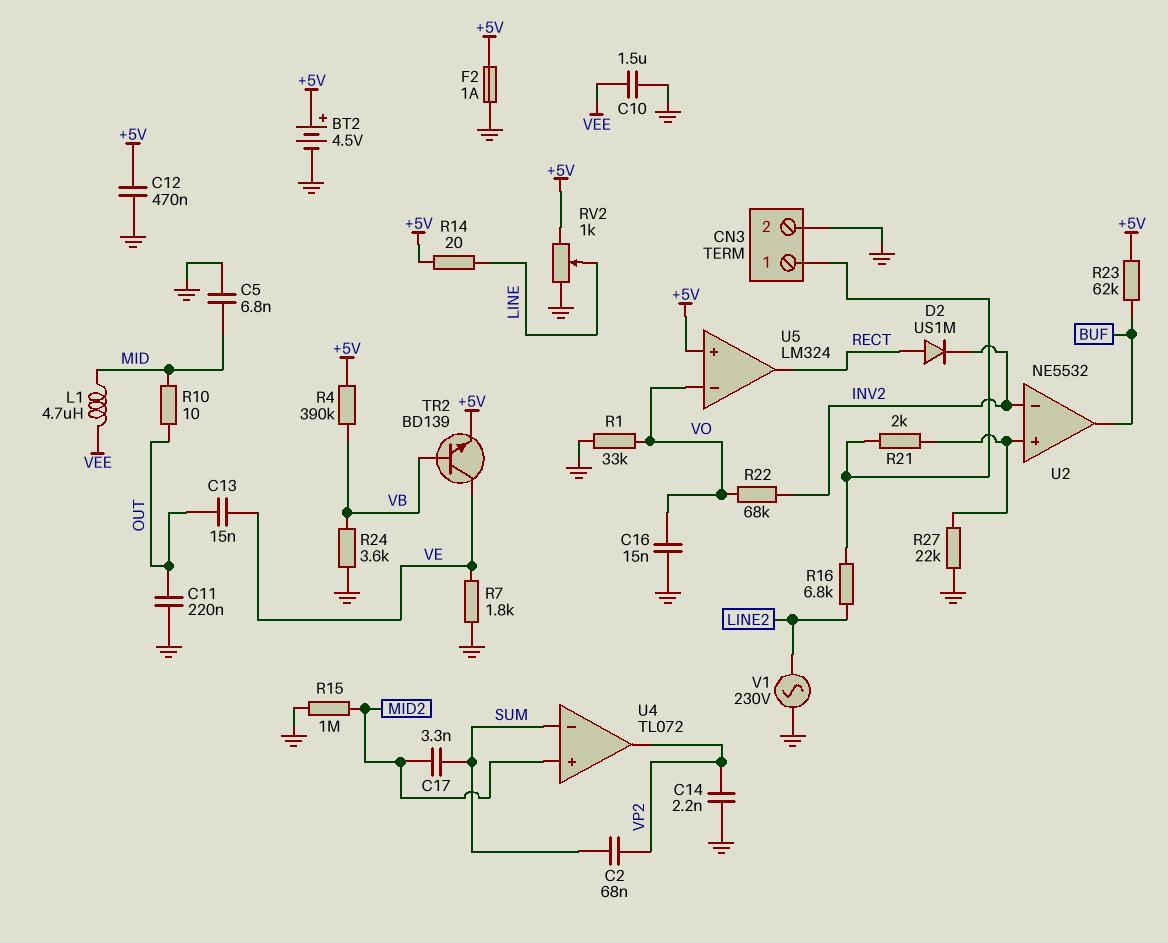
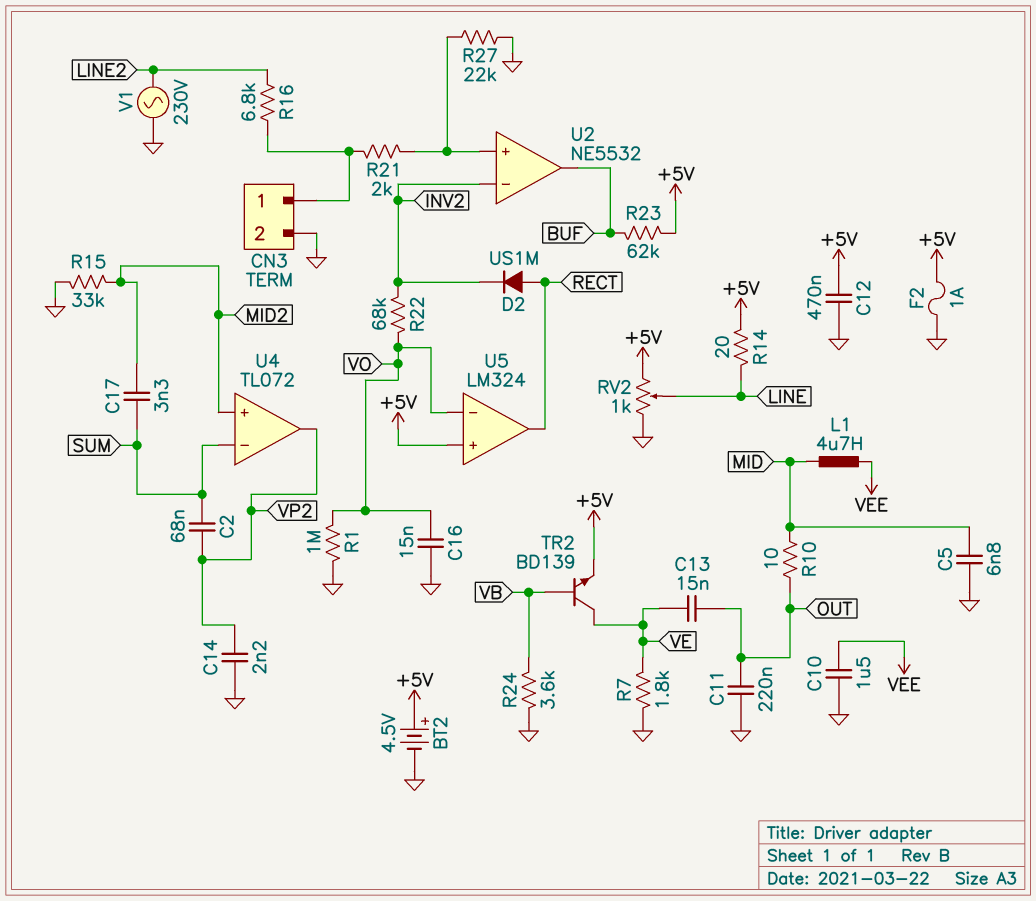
R1: 33k (GND, VO) -> 1M (GND, VO)
R4: 390k (+5V, VB) -> none
R15: 1M (GND, MID2) -> 33k (GND, MID2)

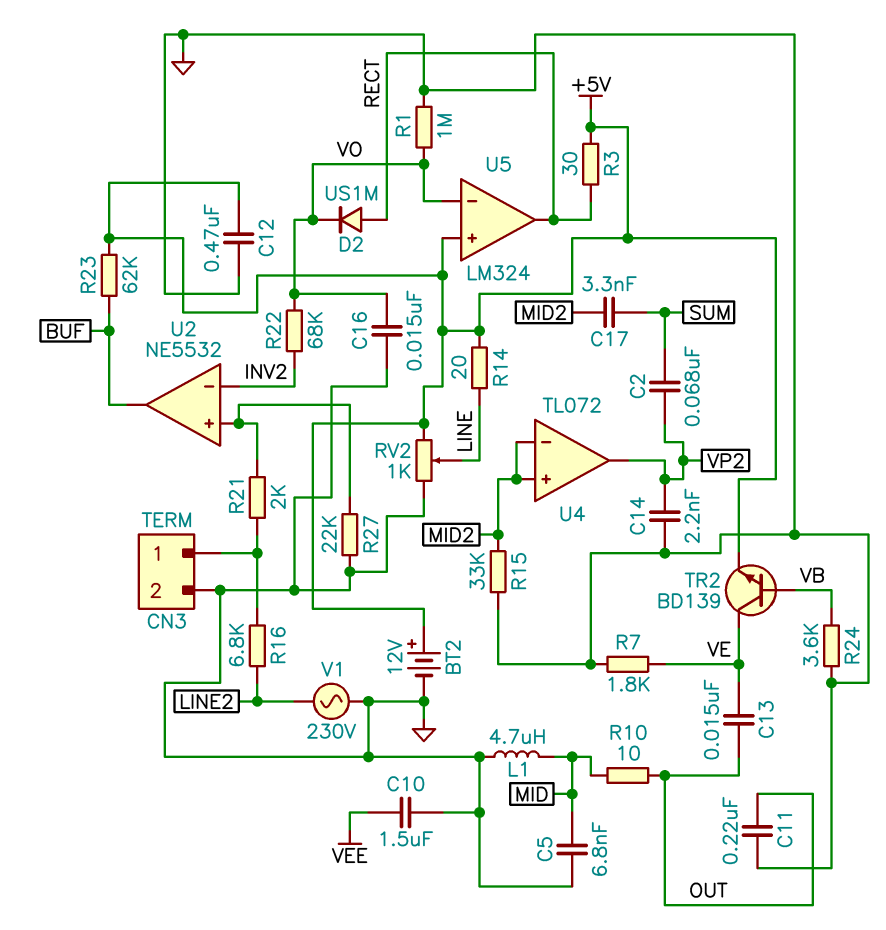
BT2: 4.5V (plus +5V, minus GND) -> 12V (plus +5V, minus GND)
D2: diode US1M (A RECT, K INV2) -> diode US1M (A RECT, K VO)
F2: 1A (+5V, GND) -> none
L1: 4.7uH (MID, VEE) -> 4.7uH (GND, MID)
R3: none -> 30 (+5V, RECT)
U4 pin in-: SUM -> MID2

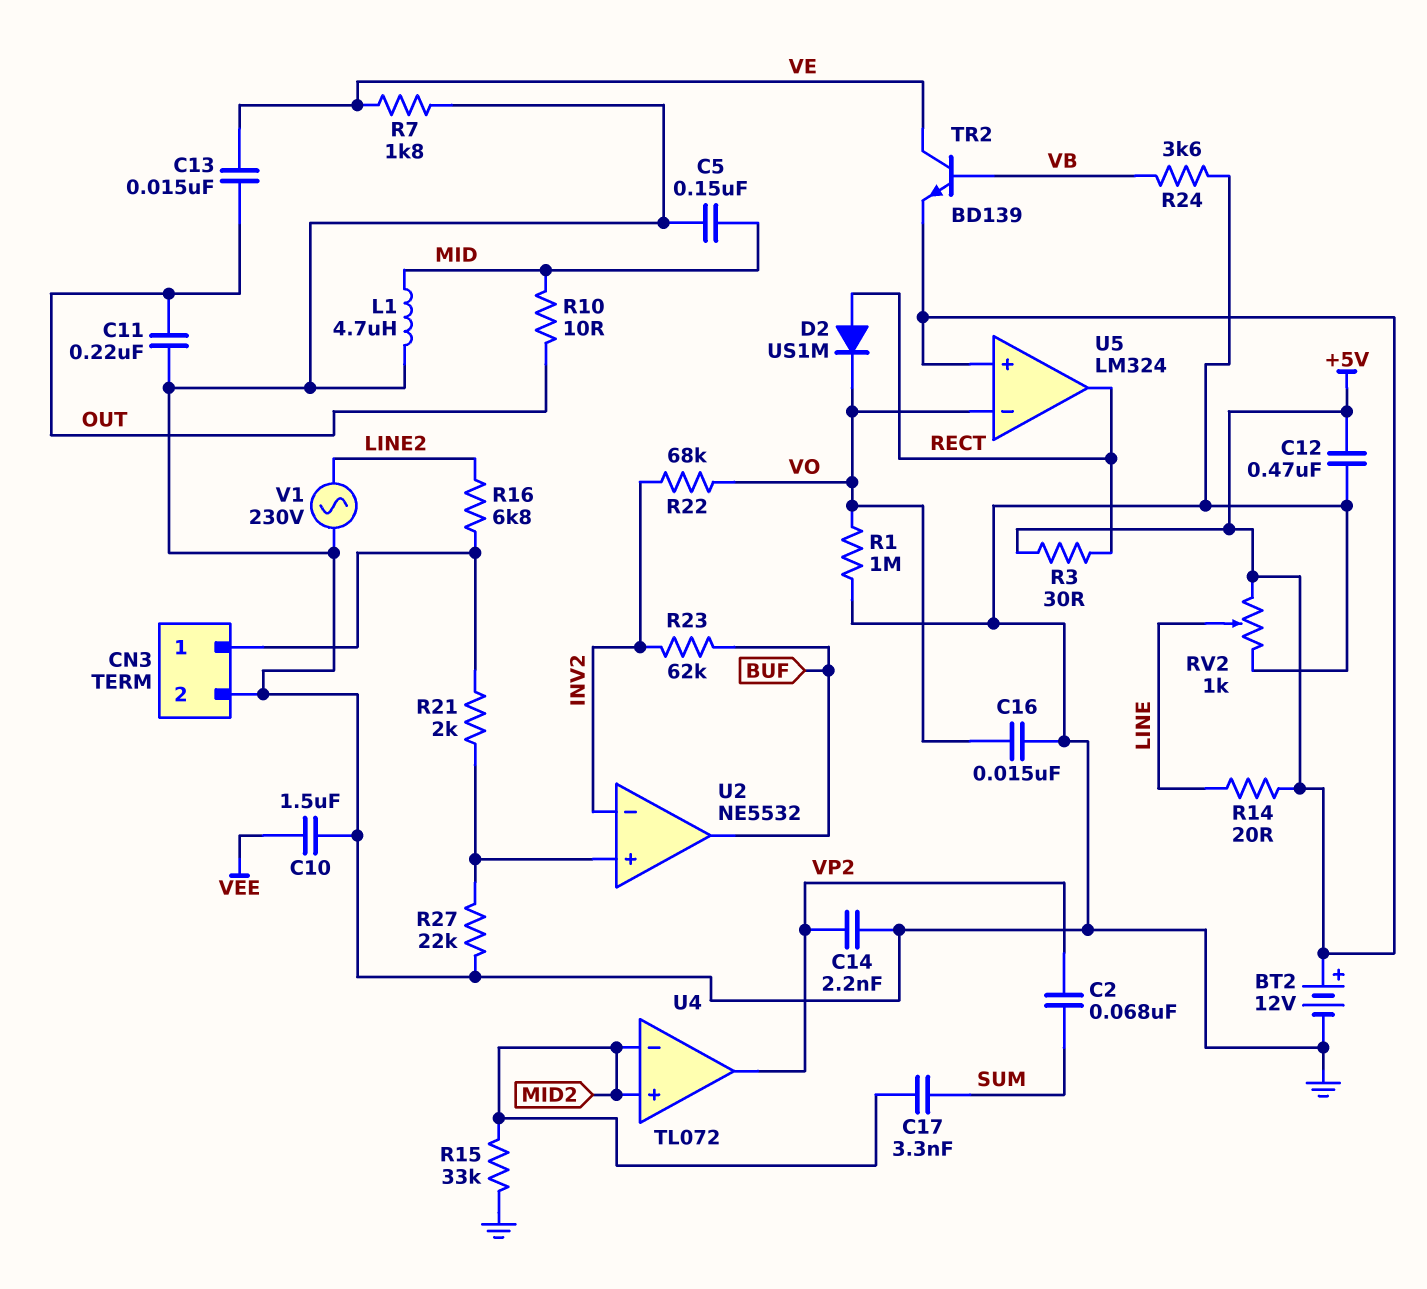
C5: 6.8nF (GND, MID) -> 150nF (GND, MID)
R23: 62k (+5V, BUF) -> 62k (BUF, INV2)

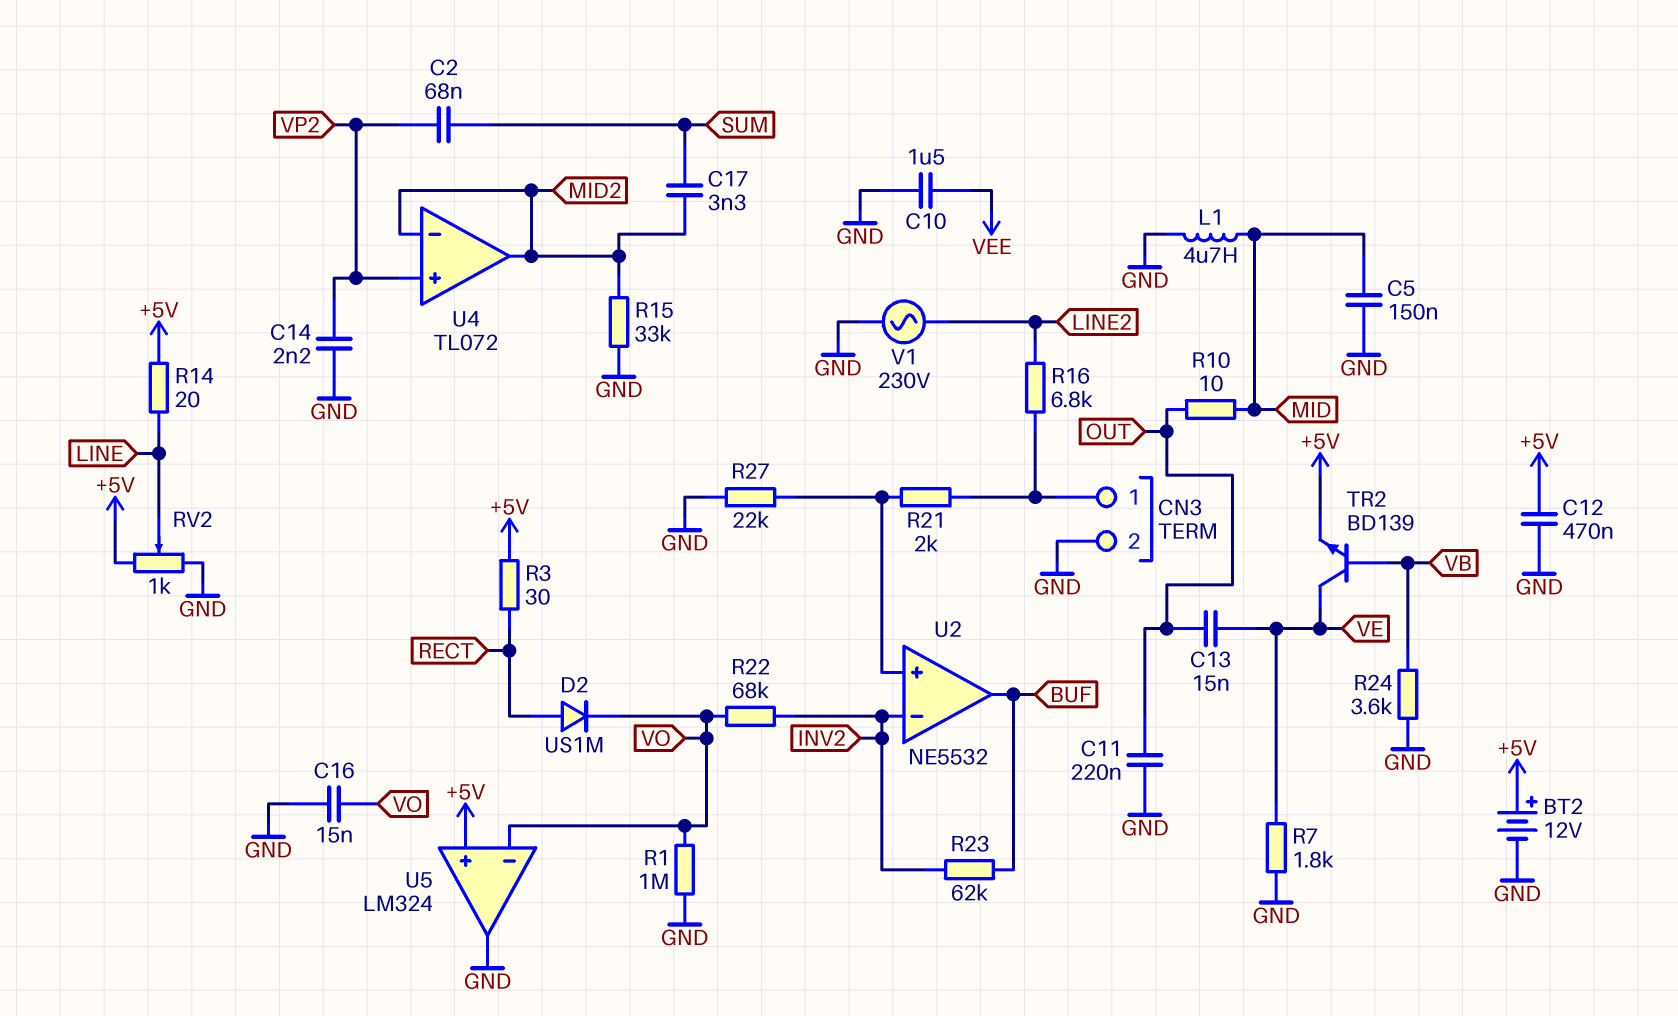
U4 pin in+: MID2 -> VP2
U4 pin out: VP2 -> MID2
U5 pin out: RECT -> GND

